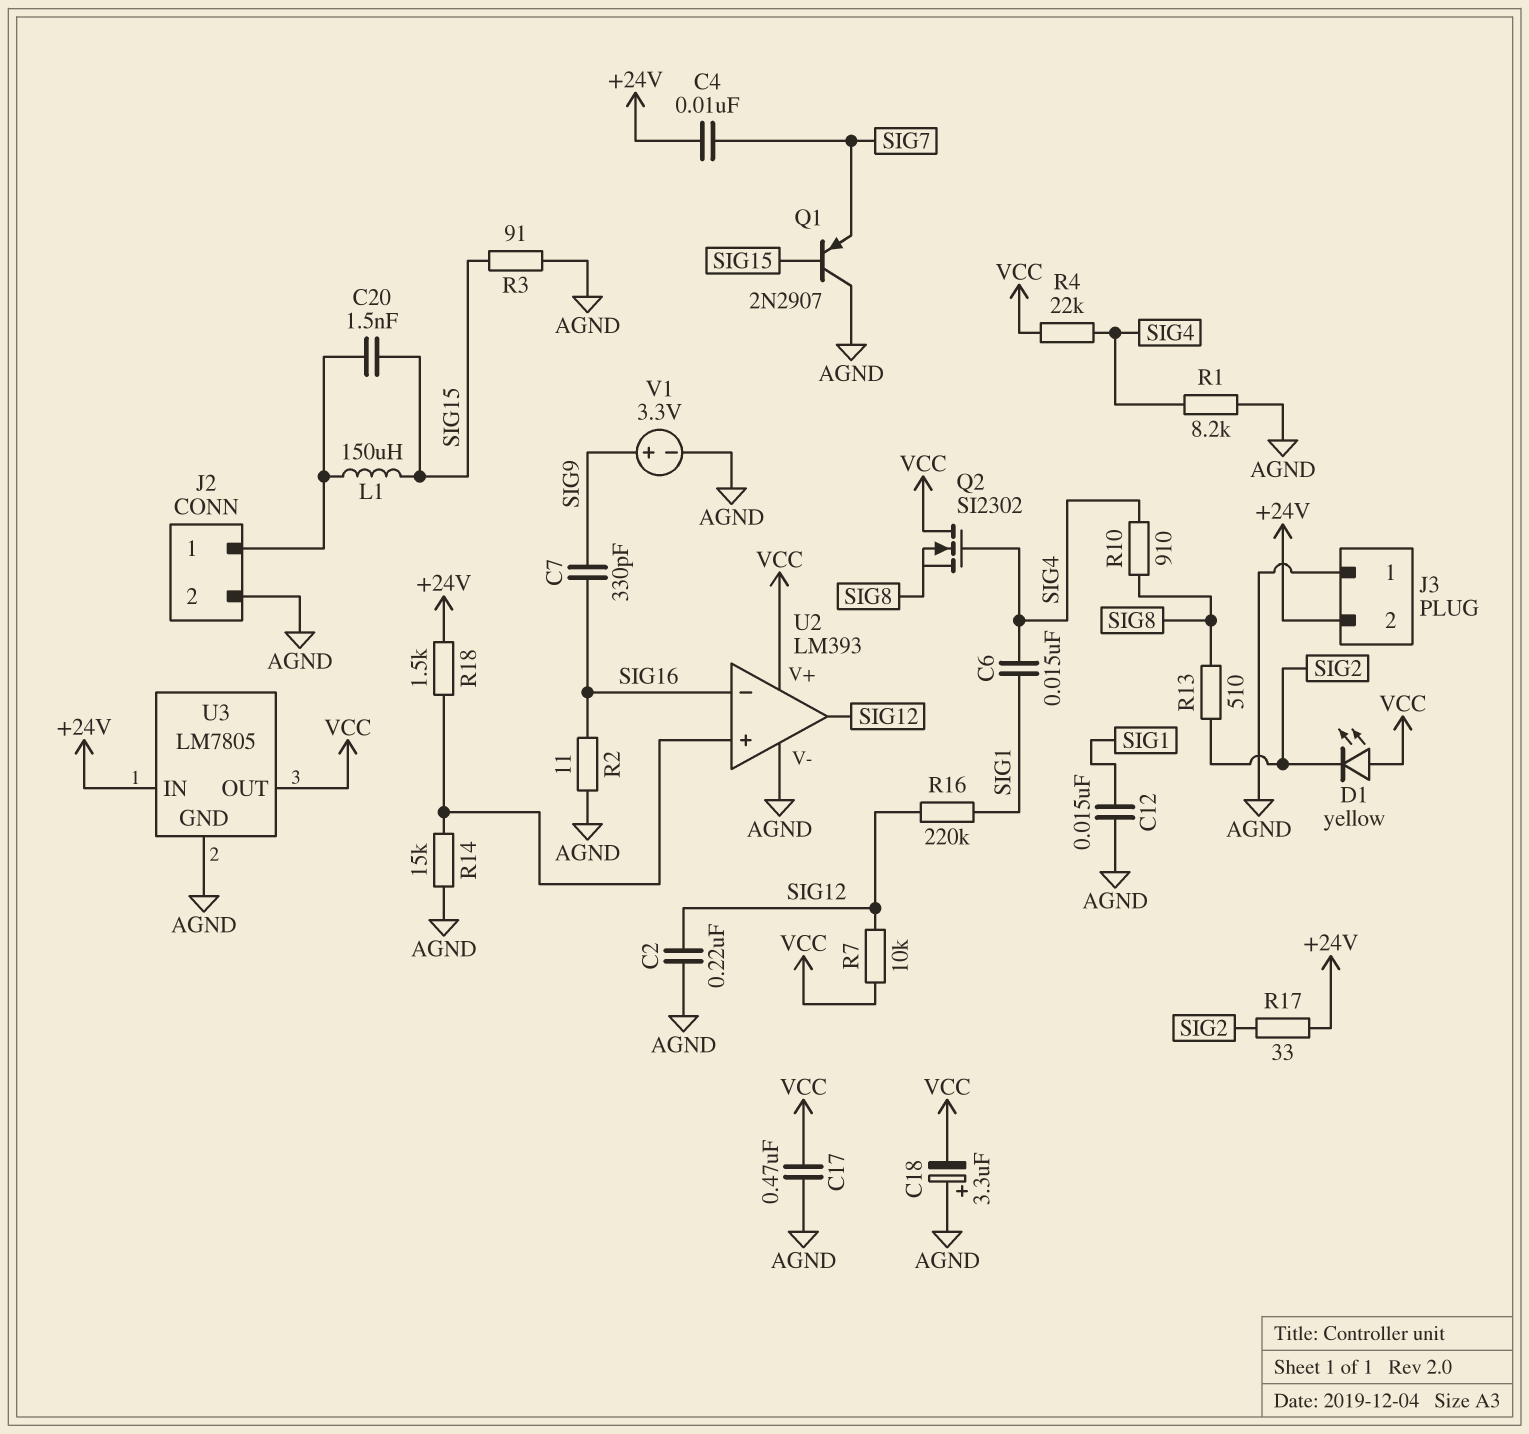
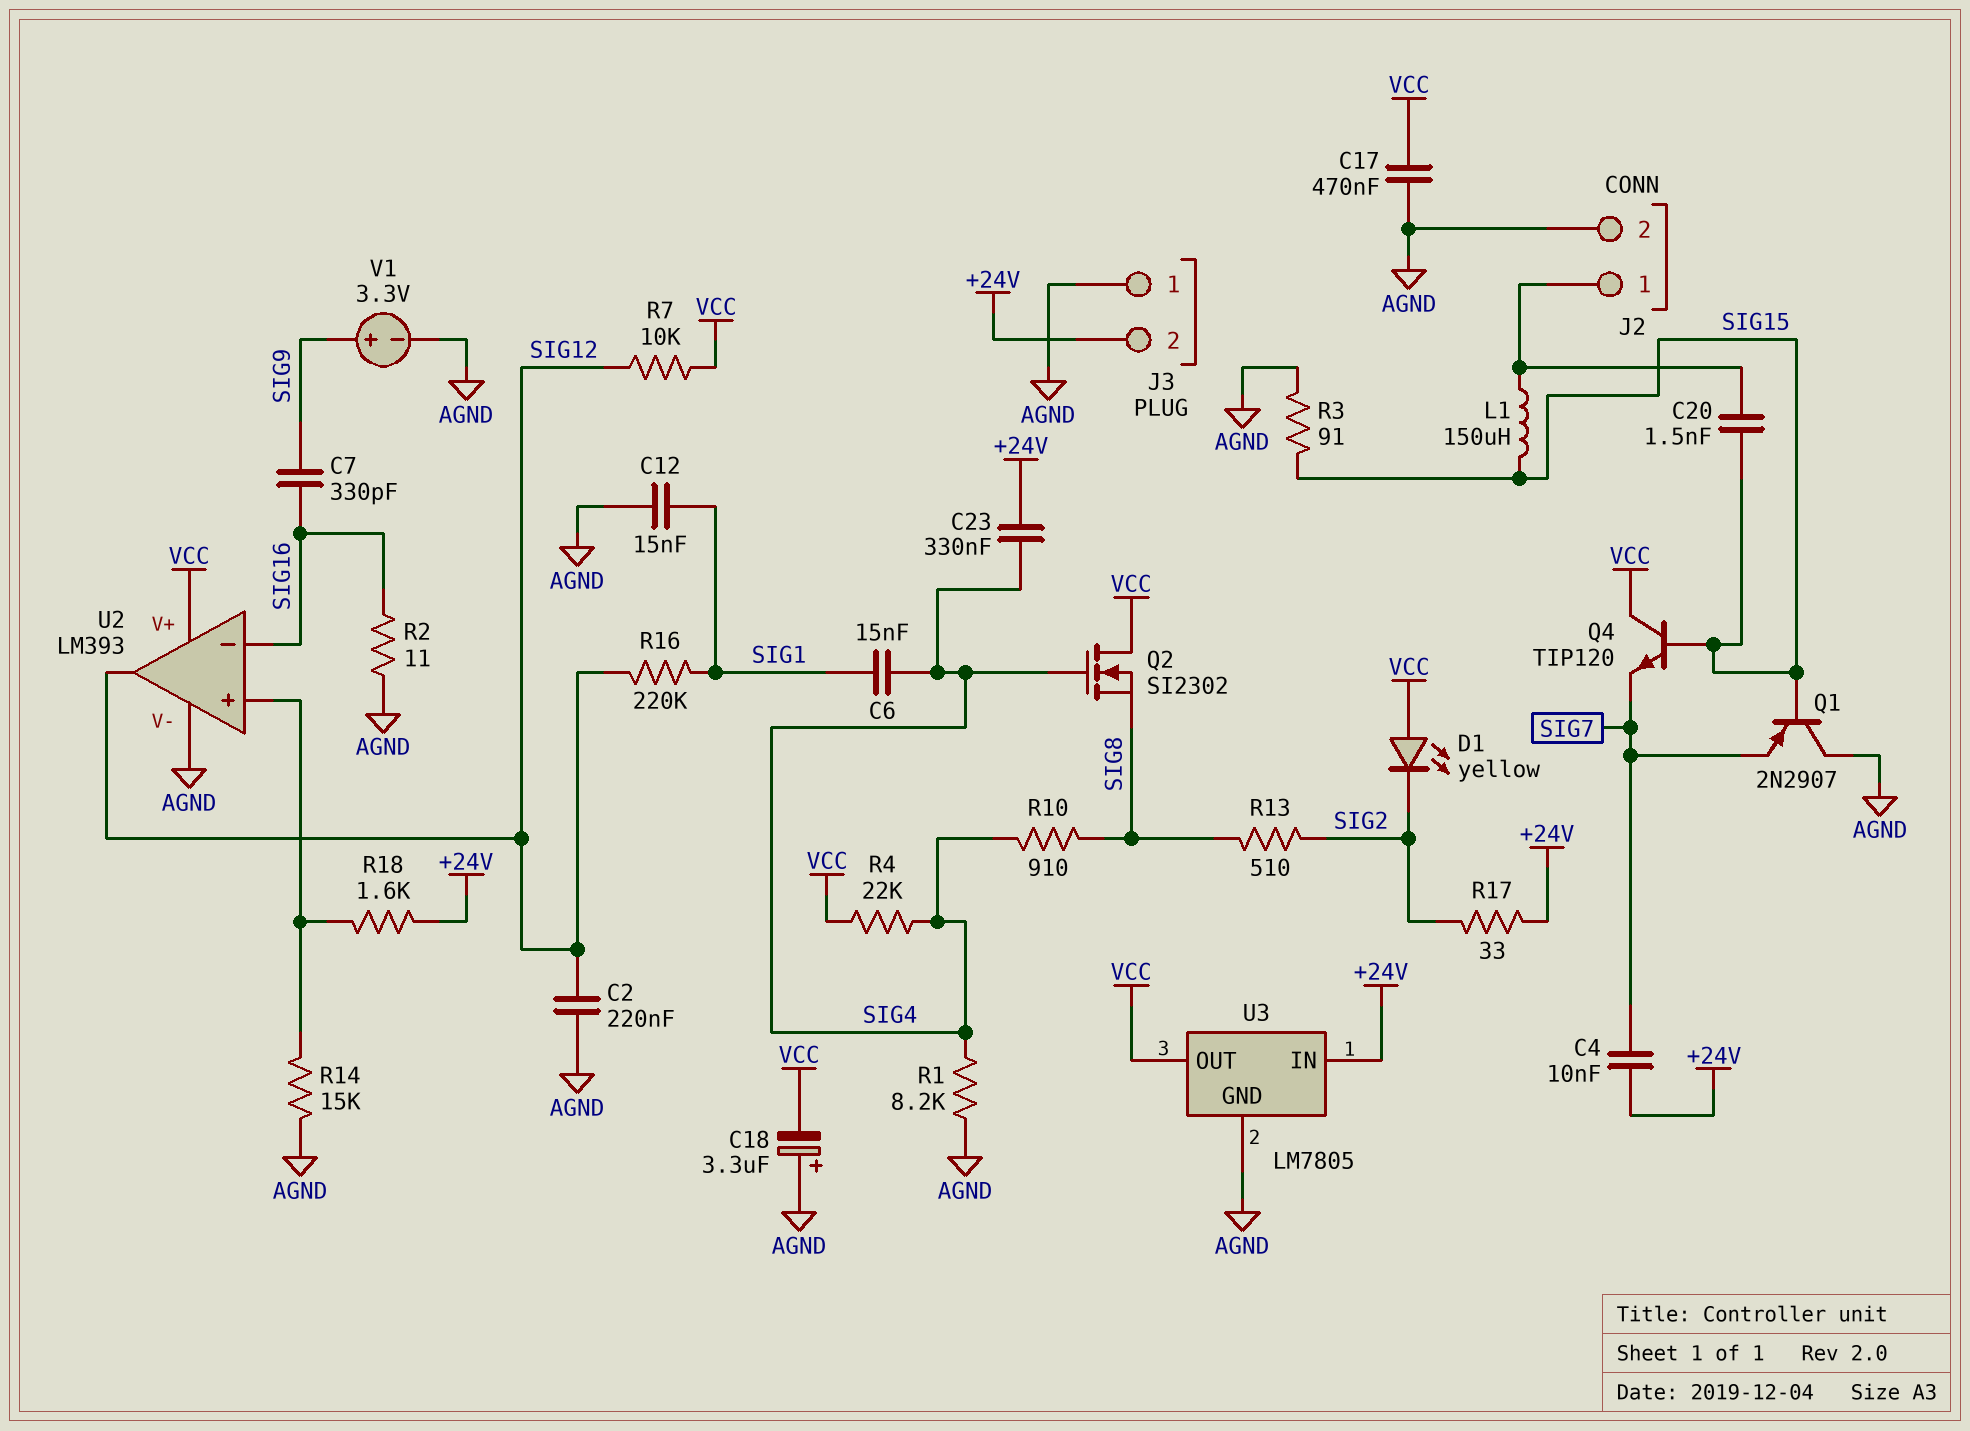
C23: none -> 330nF (+24V, SIG4)
Q4: none -> NPN TIP120 (B SIG15, C VCC, E SIG7)
R18: 1.5k (+24V, U2/in+) -> 1.6k (+24V, U2/in+)

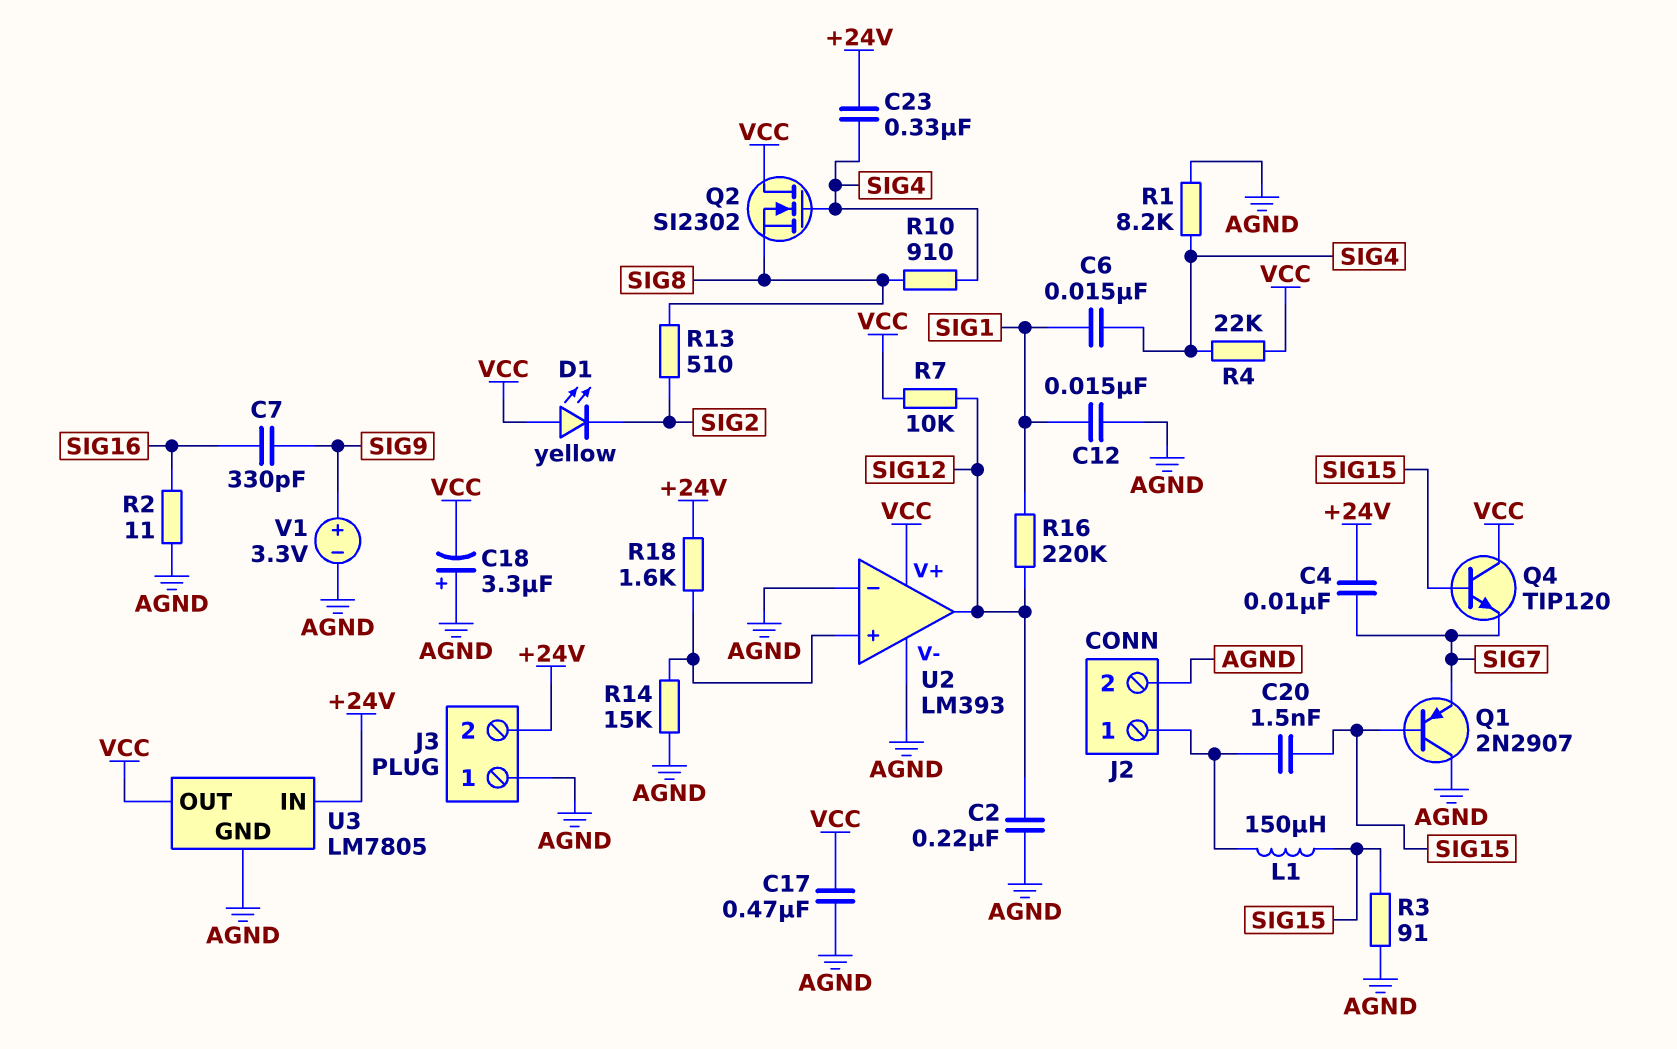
R17: 33 (+24V, SIG2) -> none
U2 pin in-: SIG16 -> AGND

